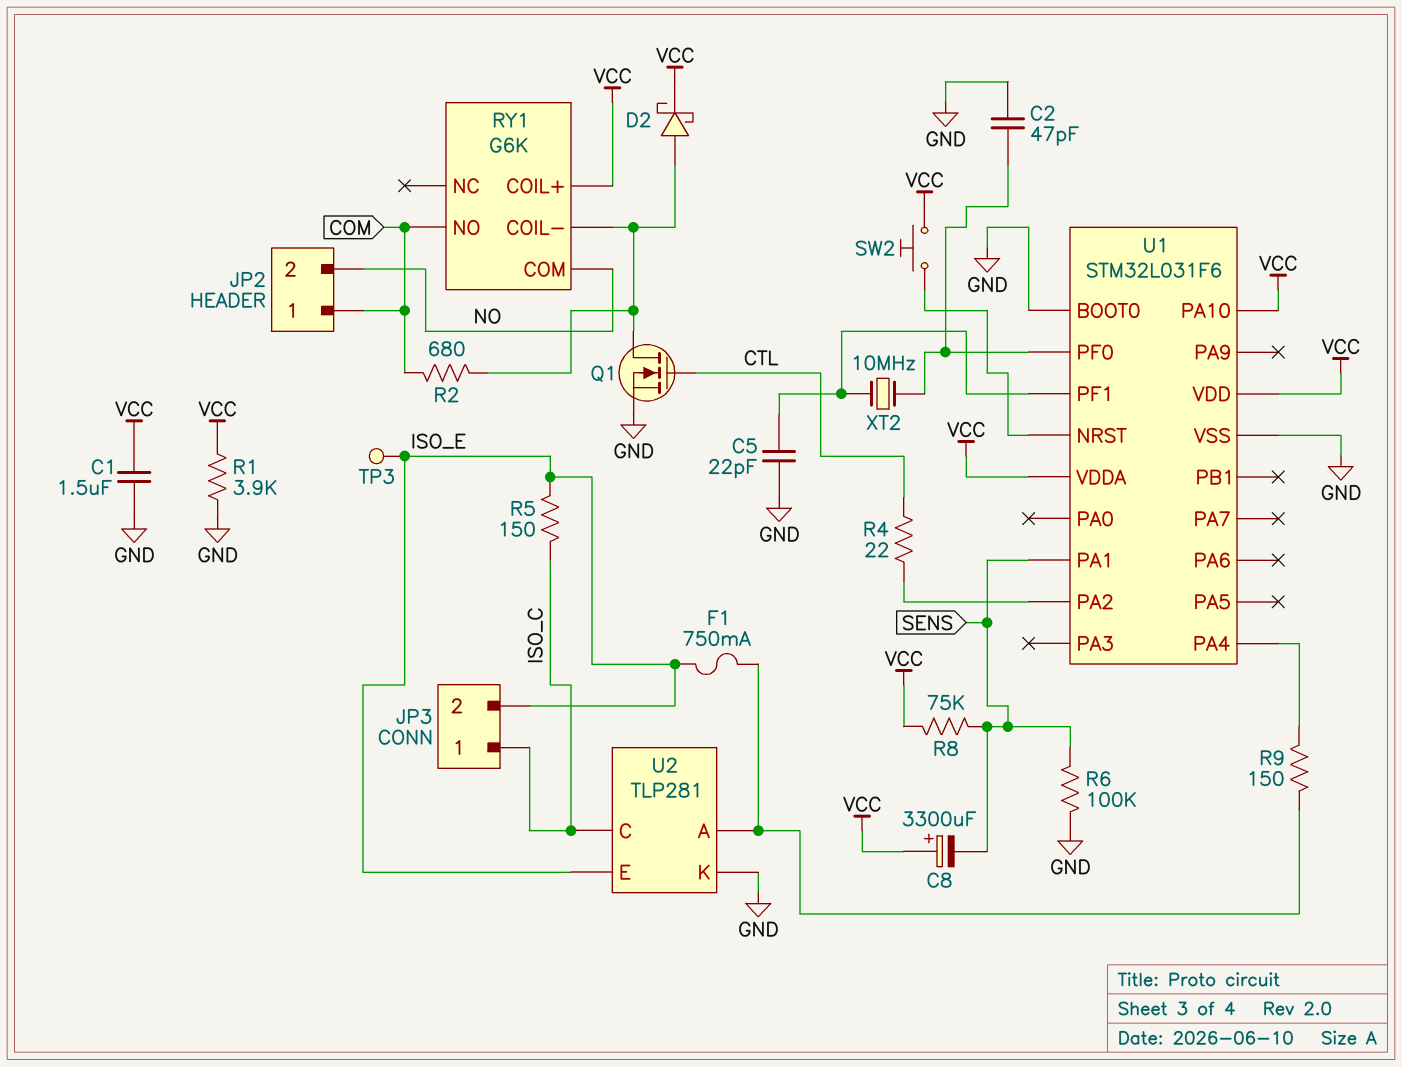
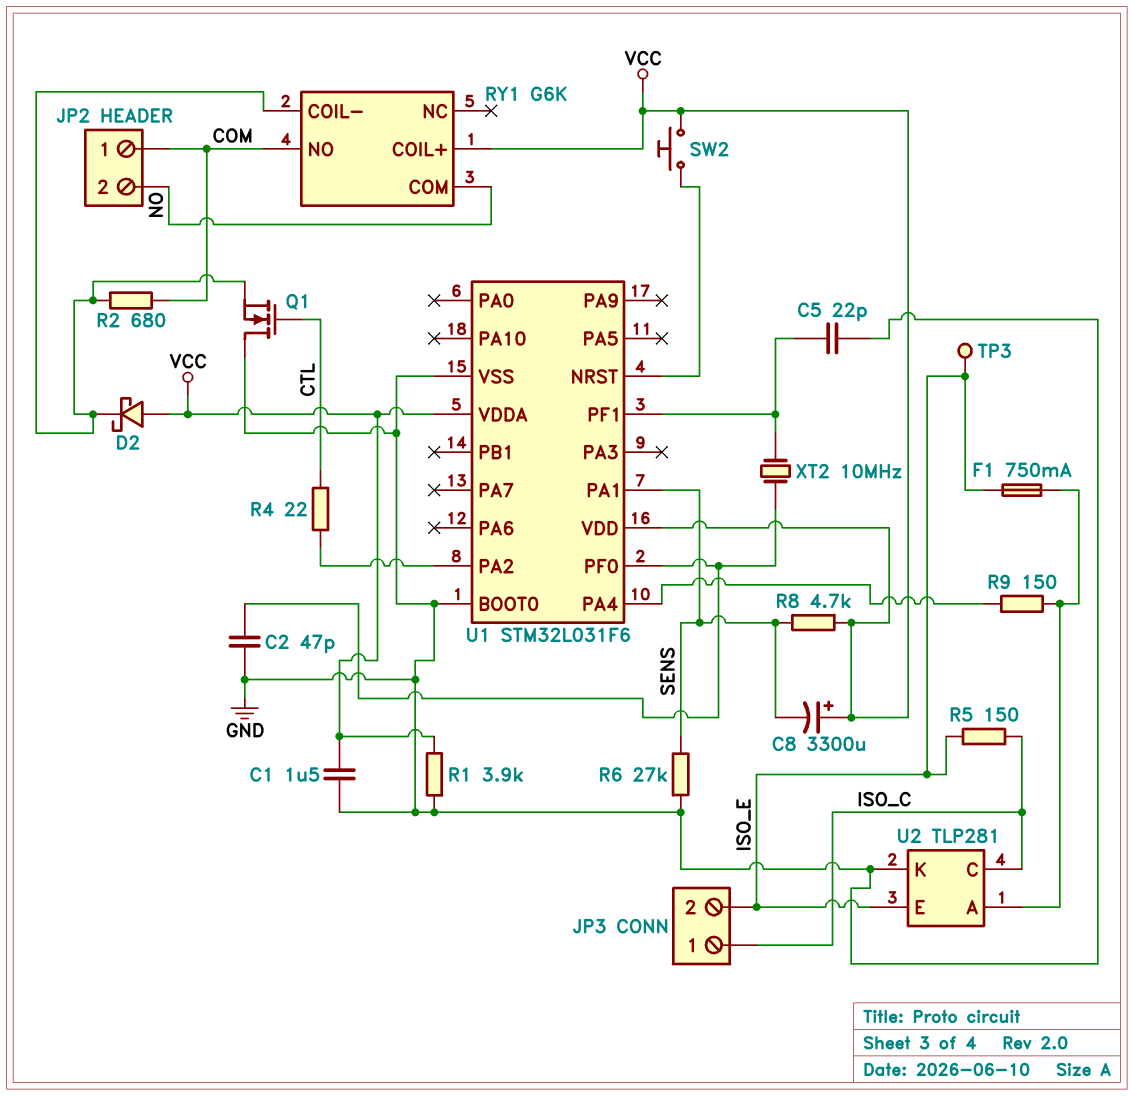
D2: schottky (A RY1/COIL-, K VCC) -> schottky (A VCC, K RY1/COIL-)
Q1: NMOS (G CTL, D RY1/COIL-, S GND) -> NMOS (G CTL, D GND, S RY1/COIL-)
R6: 100k (GND, SENS) -> 27k (GND, SENS)
R8: 75k (SENS, VCC) -> 4.7k (SENS, VCC)
U1 pin PA10: VCC -> none

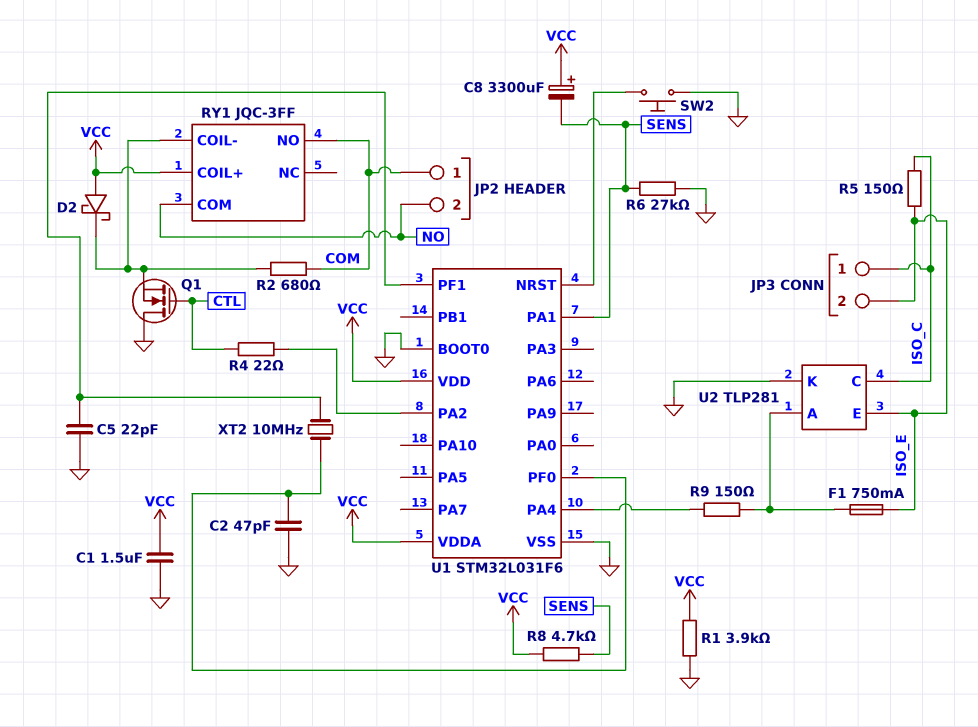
RY1: G6K -> JQC-3FF
SW2: button (U1/NRST, VCC) -> button (GND, U1/NRST)
TP3: test point (ISO_E) -> none

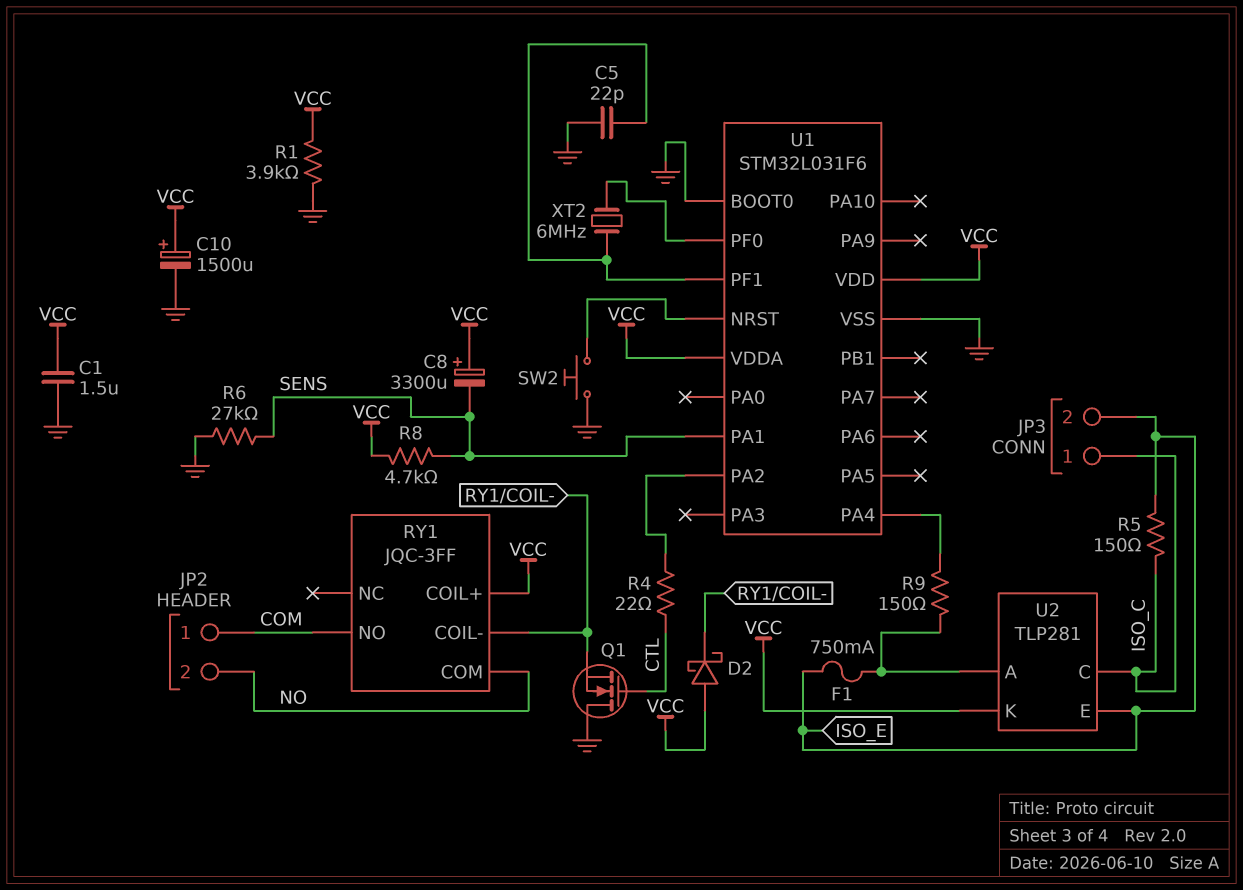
C2: 47pF (GND, U1/PF0) -> none
C10: none -> 1500uF (plus VCC, minus GND)
R2: 680 (COM, RY1/COIL-) -> none
U2 pin K: GND -> VCC
XT2: 10MHz (U1/PF0, U1/PF1) -> 6MHz (U1/PF0, U1/PF1)

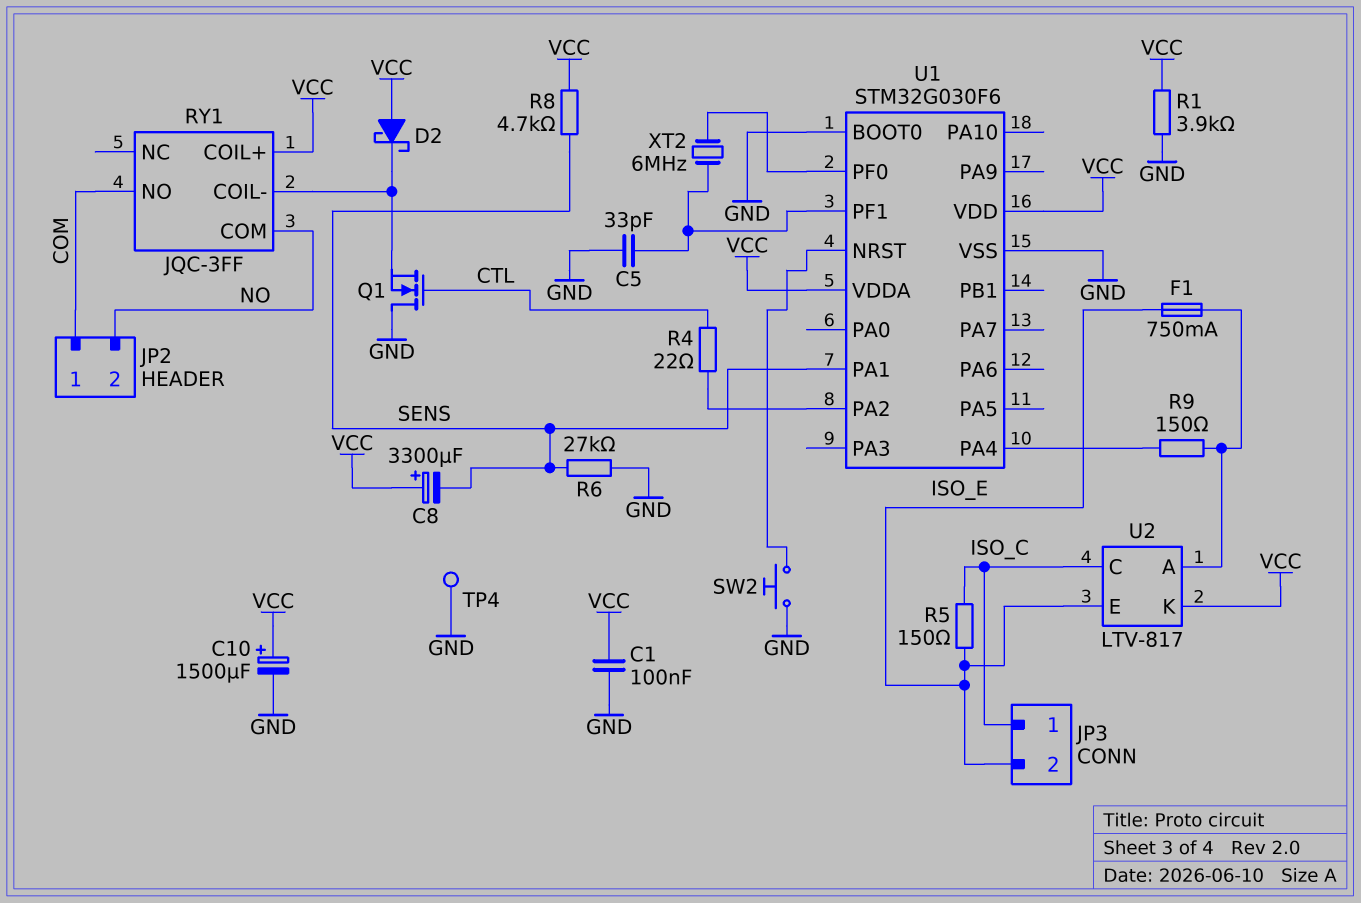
C1: 1.5uF (GND, VCC) -> 100nF (GND, VCC)
C5: 22pF (GND, U1/PF1) -> 33pF (GND, U1/PF1)
TP4: none -> test point (GND)
U1: STM32L031F6 -> STM32G030F6
U2: TLP281 -> LTV-817

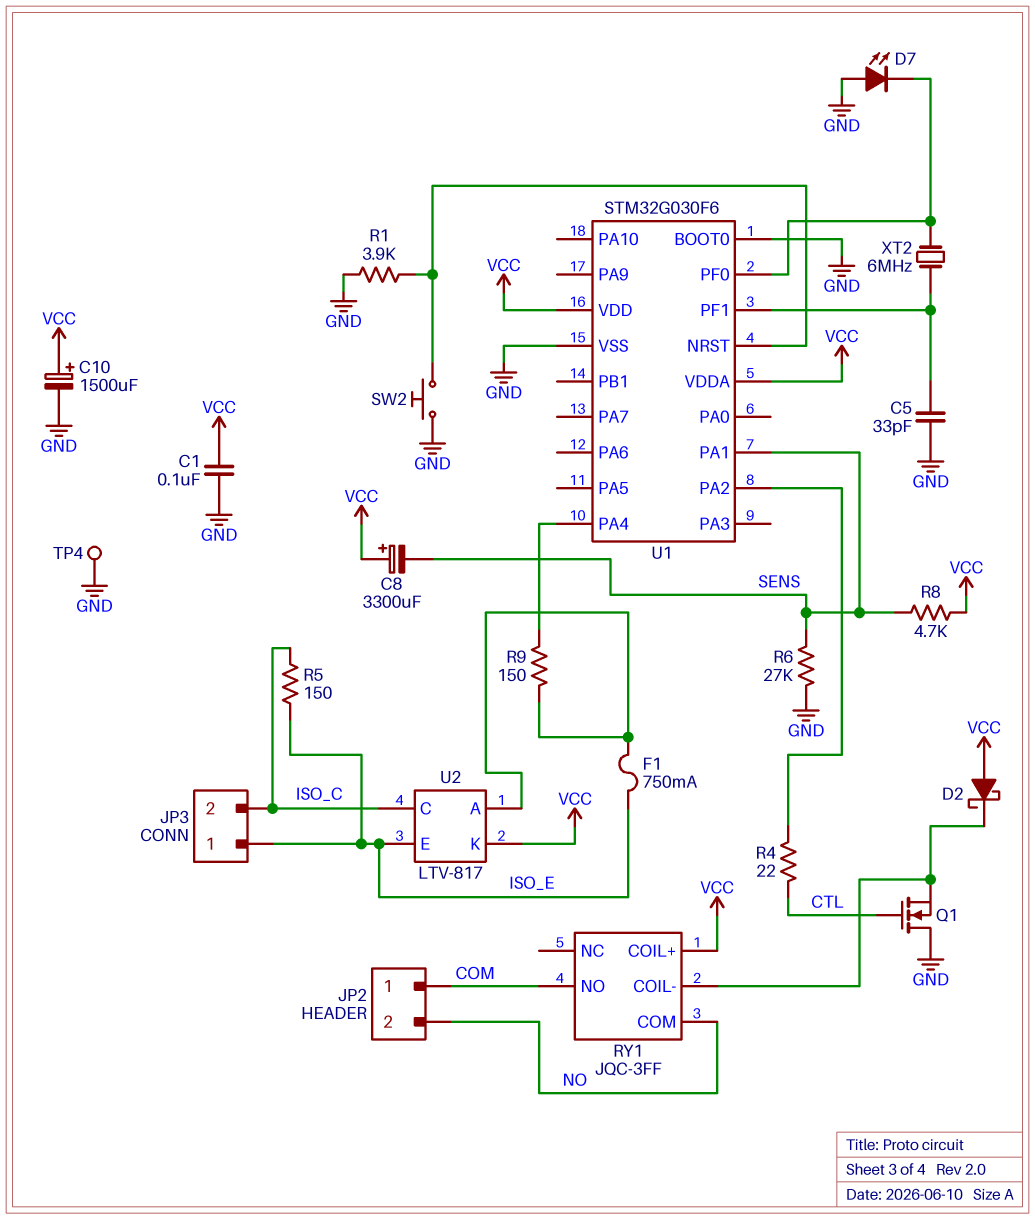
D7: none -> LED (A GND, K U1/PF0)
JP3 pin 1: ISO_C -> ISO_E
JP3 pin 2: ISO_E -> ISO_C
R1: 3.9k (GND, VCC) -> 3.9k (GND, U1/NRST)

